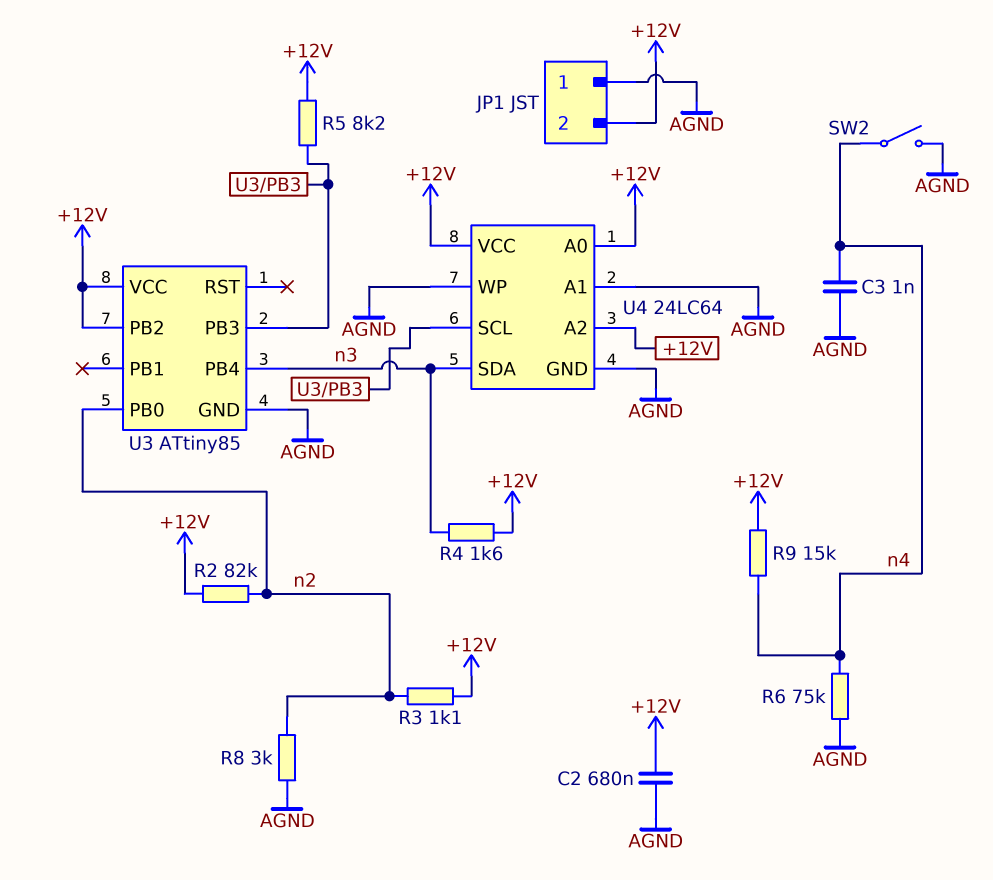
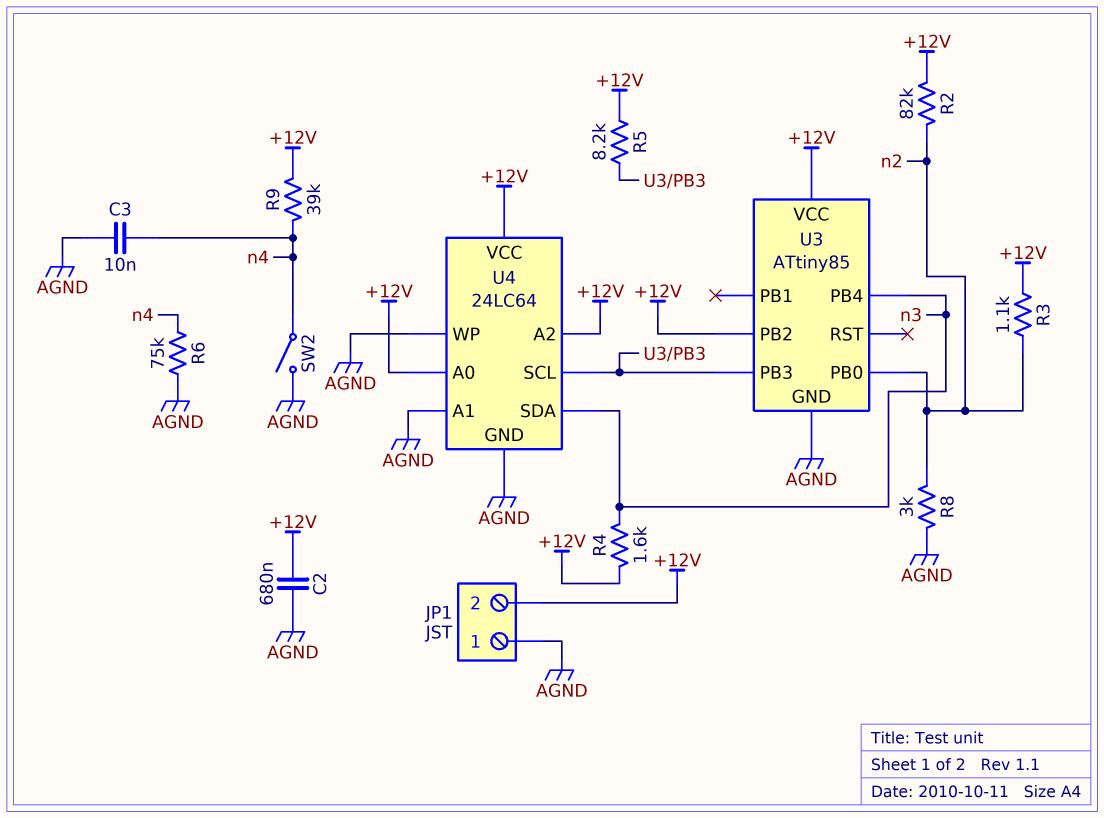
C3: 1nF (AGND, n4) -> 10nF (AGND, n4)
R9: 15k (+12V, n4) -> 39k (+12V, n4)

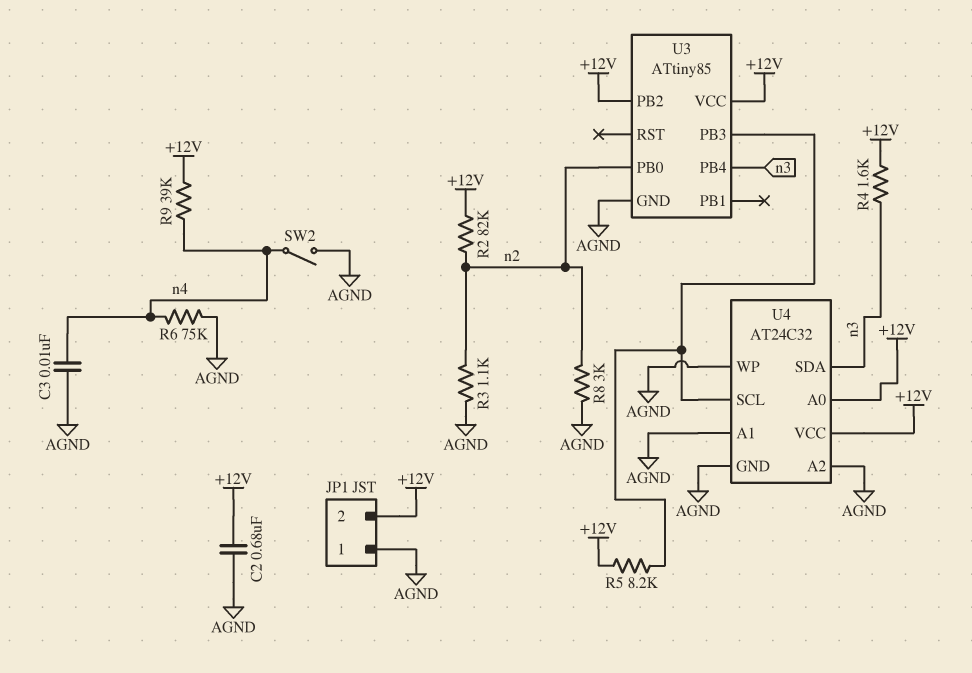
R3: 1.1k (+12V, n2) -> 1.1k (AGND, n2)
U4: 24LC64 -> AT24C32
U4 pin A2: +12V -> AGND

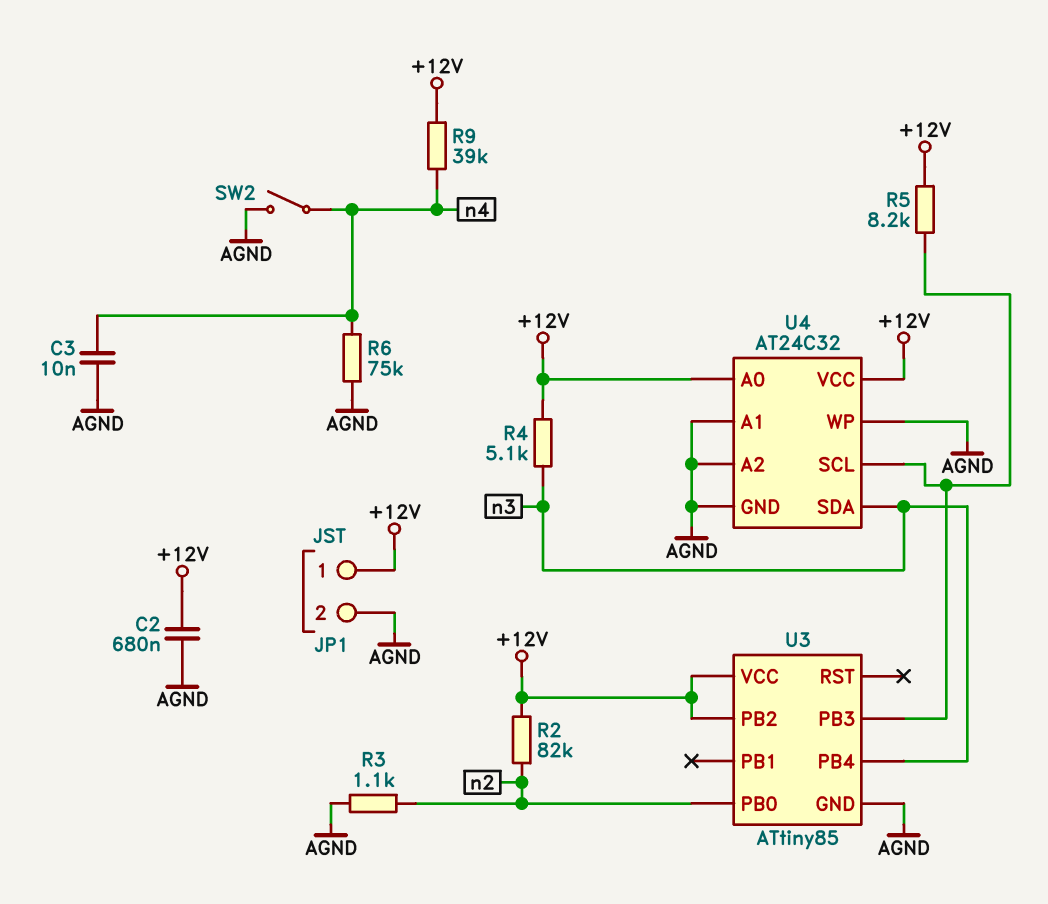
JP1 pin 1: AGND -> +12V
JP1 pin 2: +12V -> AGND
R4: 1.6k (+12V, n3) -> 5.1k (+12V, n3)
R8: 3k (AGND, n2) -> none

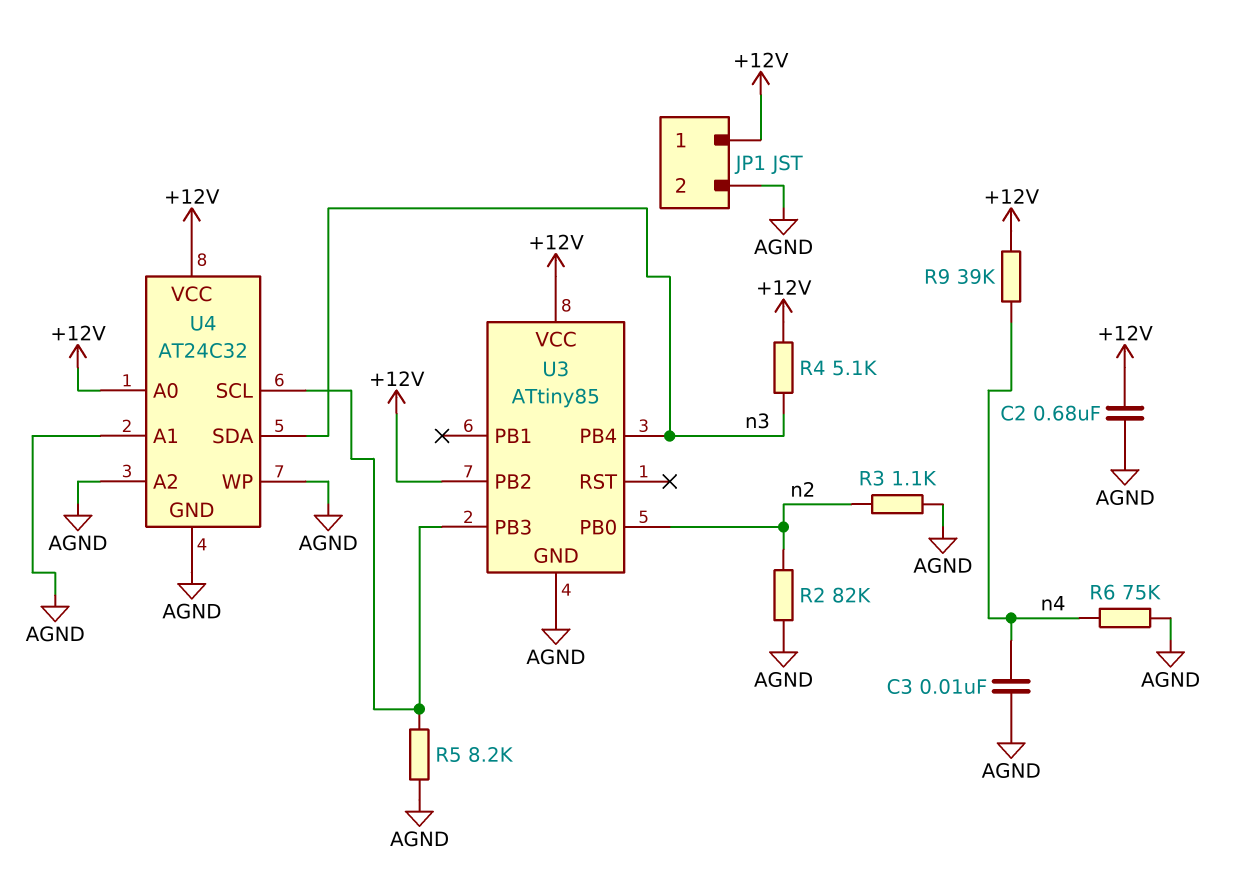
R2: 82k (+12V, n2) -> 82k (AGND, n2)
R5: 8.2k (+12V, U3/PB3) -> 8.2k (AGND, U3/PB3)
SW2: switch (AGND, n4) -> none

